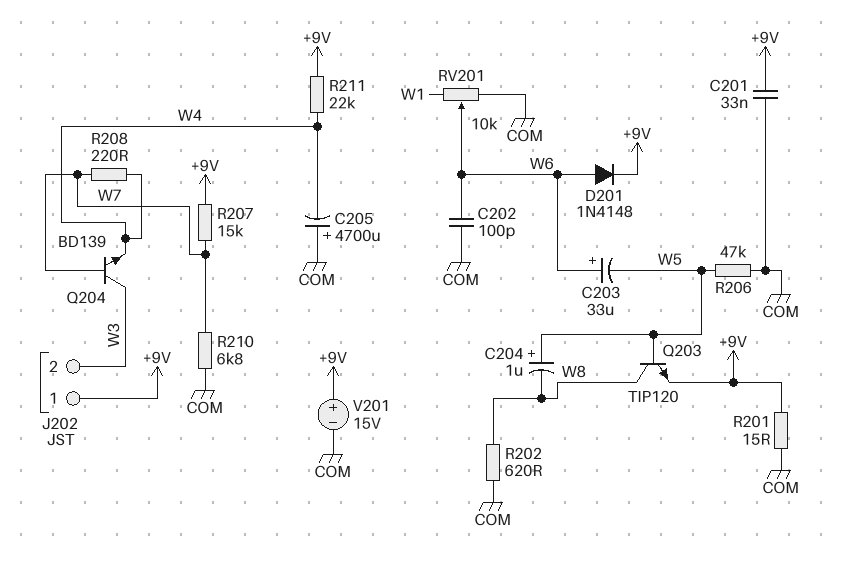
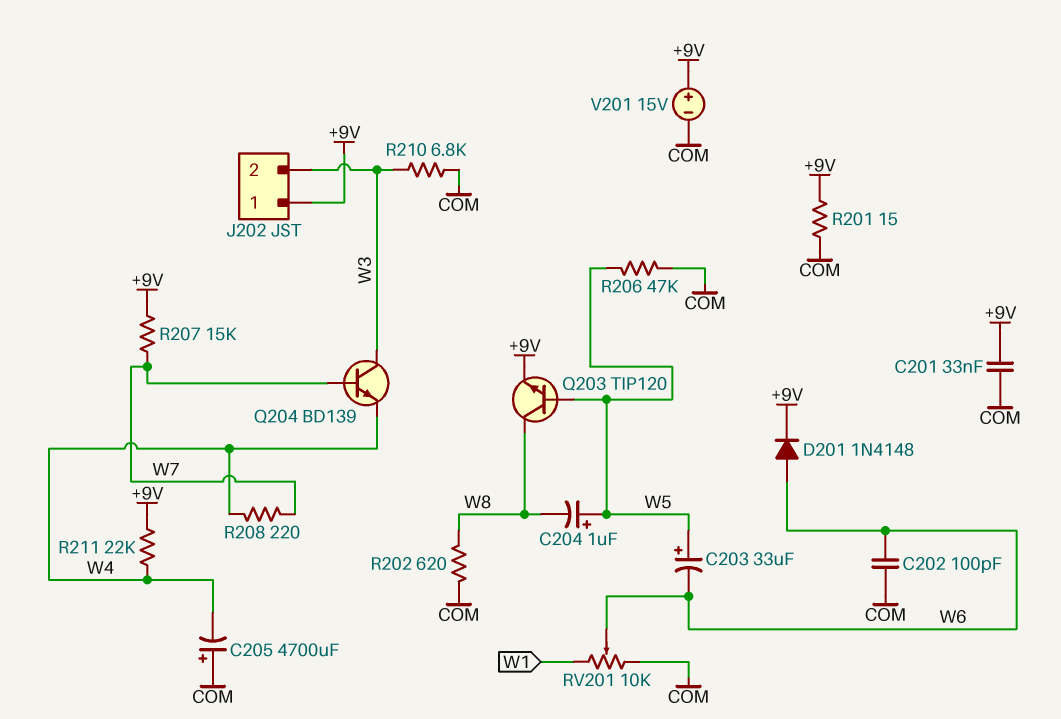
C203: 33uF (plus W6, minus W5) -> 33uF (plus W5, minus W6)
R210: 6.8k (COM, W7) -> 6.8k (COM, W3)

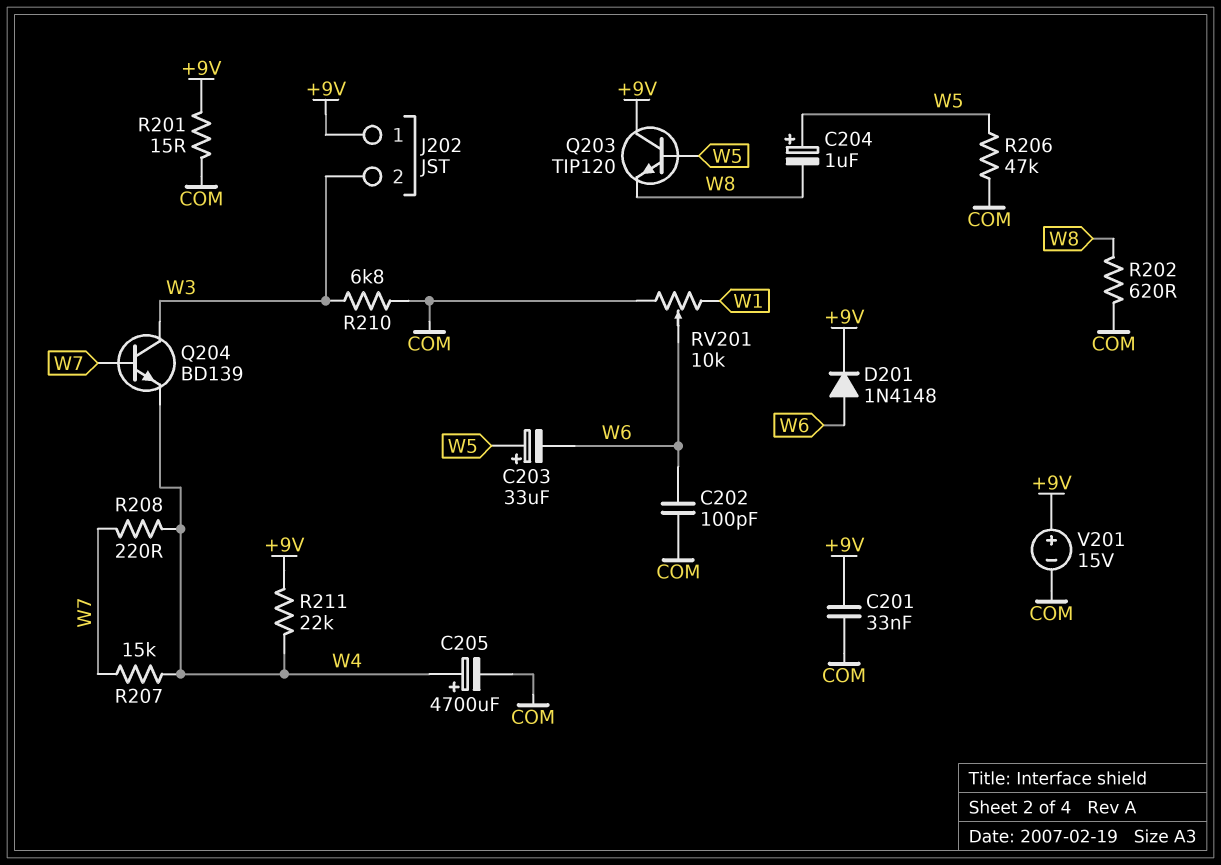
C205: 4700uF (plus COM, minus W4) -> 4700uF (plus W4, minus COM)
Q203: NPN TIP120 (B W5, C W8, E +9V) -> NPN TIP120 (B W5, C +9V, E W8)
R207: 15k (+9V, W7) -> 15k (W4, W7)

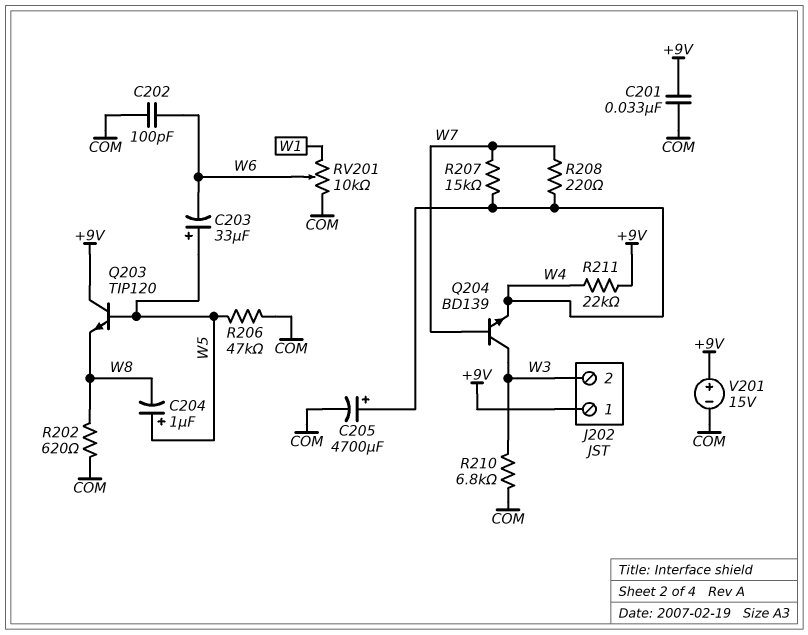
D201: diode 1N4148 (A W6, K +9V) -> none
R201: 15 (+9V, COM) -> none

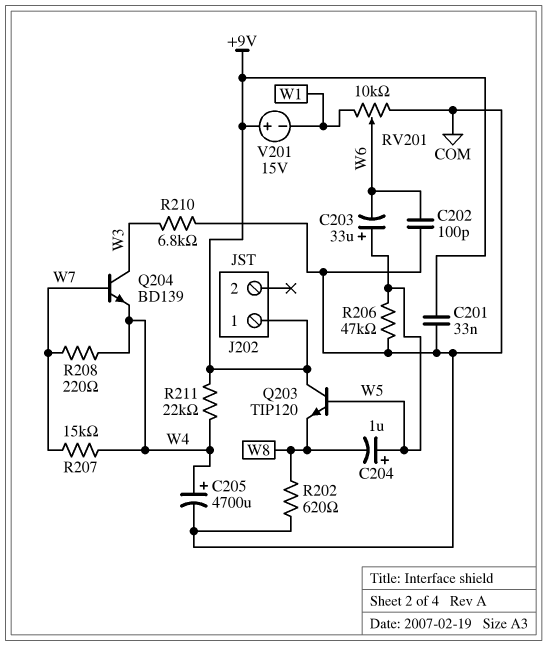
J202 pin 2: W3 -> none
V201: 15V (plus +9V, minus COM) -> 15V (plus +9V, minus W1)

